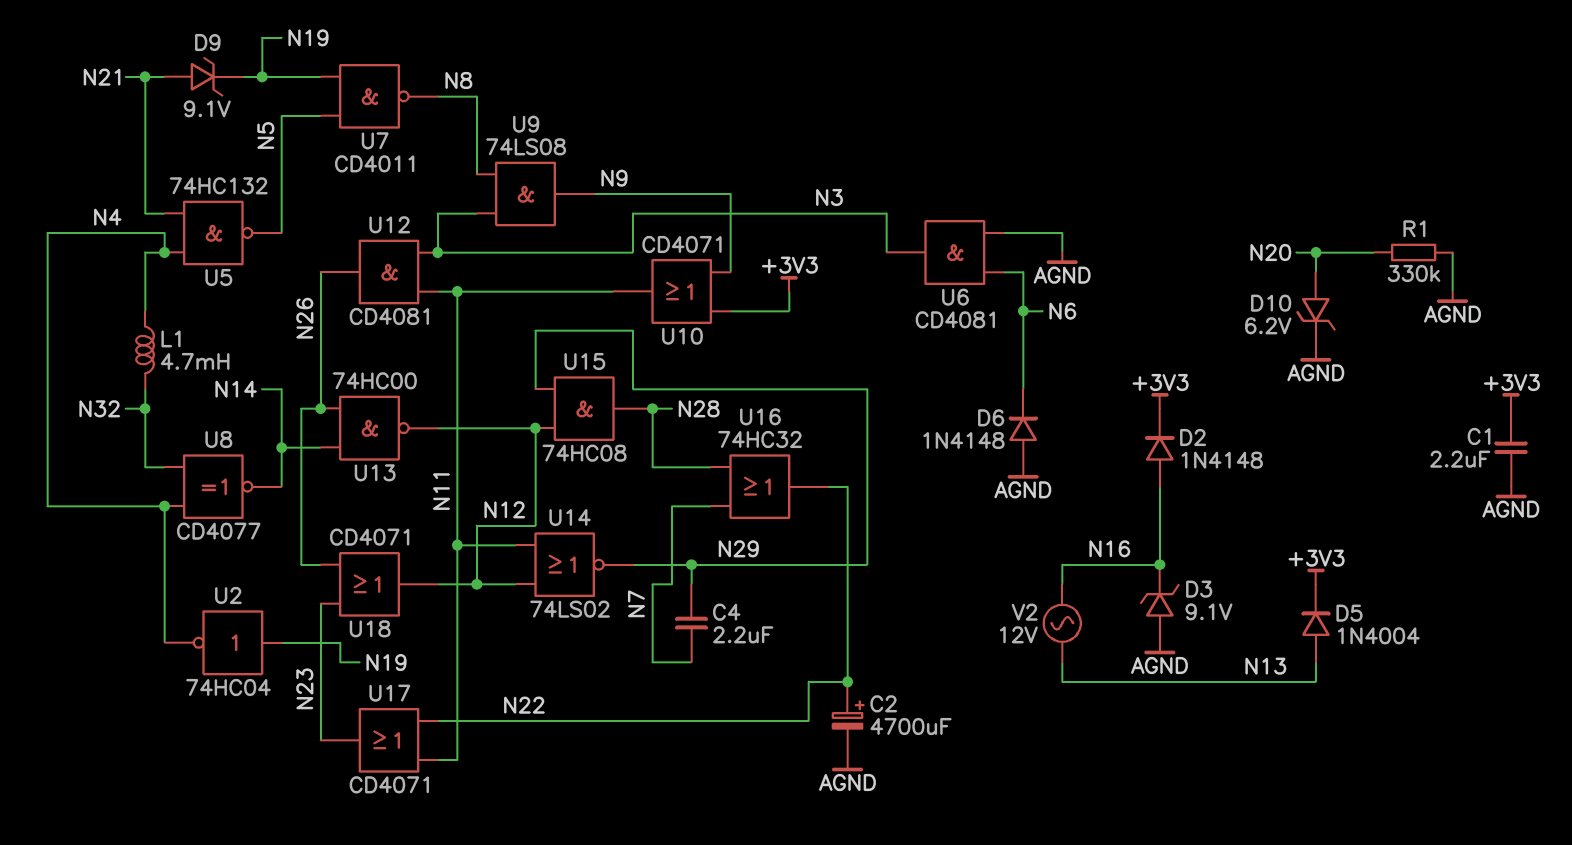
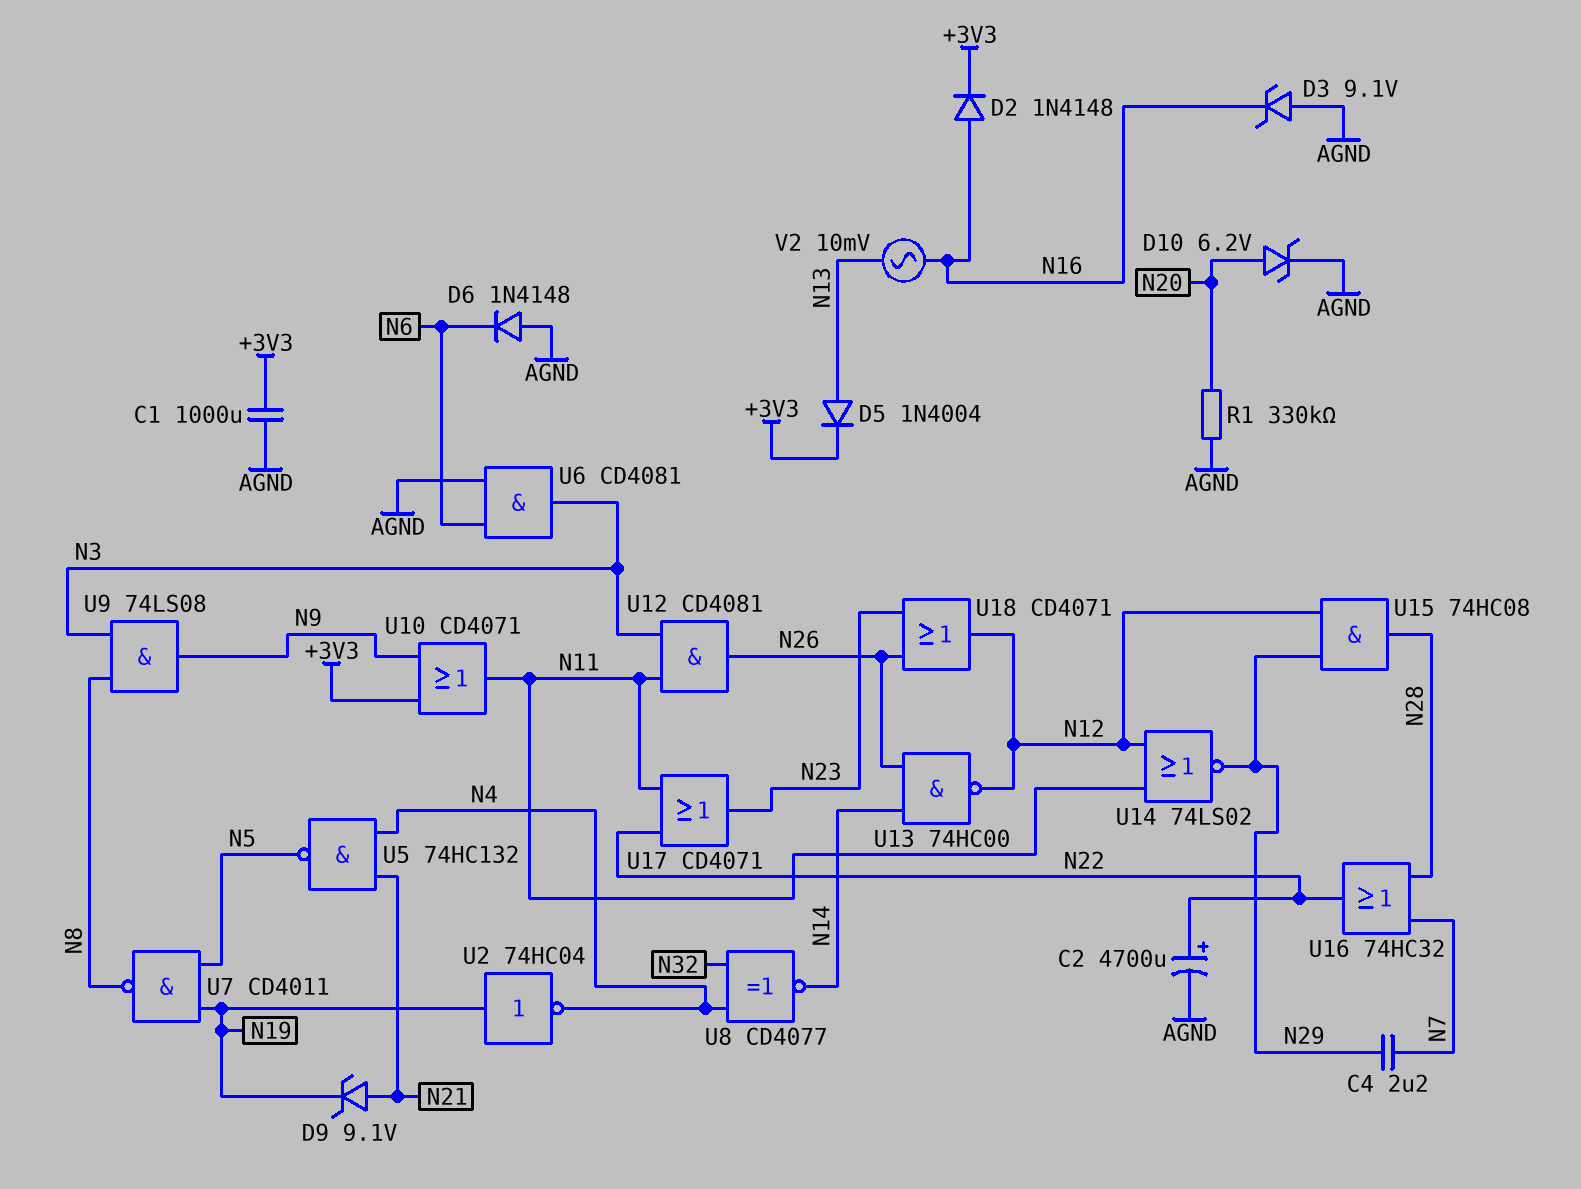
C1: 2.2uF (+3V3, AGND) -> 1000uF (+3V3, AGND)
L1: 4.7mH (N4, N32) -> none
V2: AC 12V (N13, N16) -> AC 10mV (N13, N16)

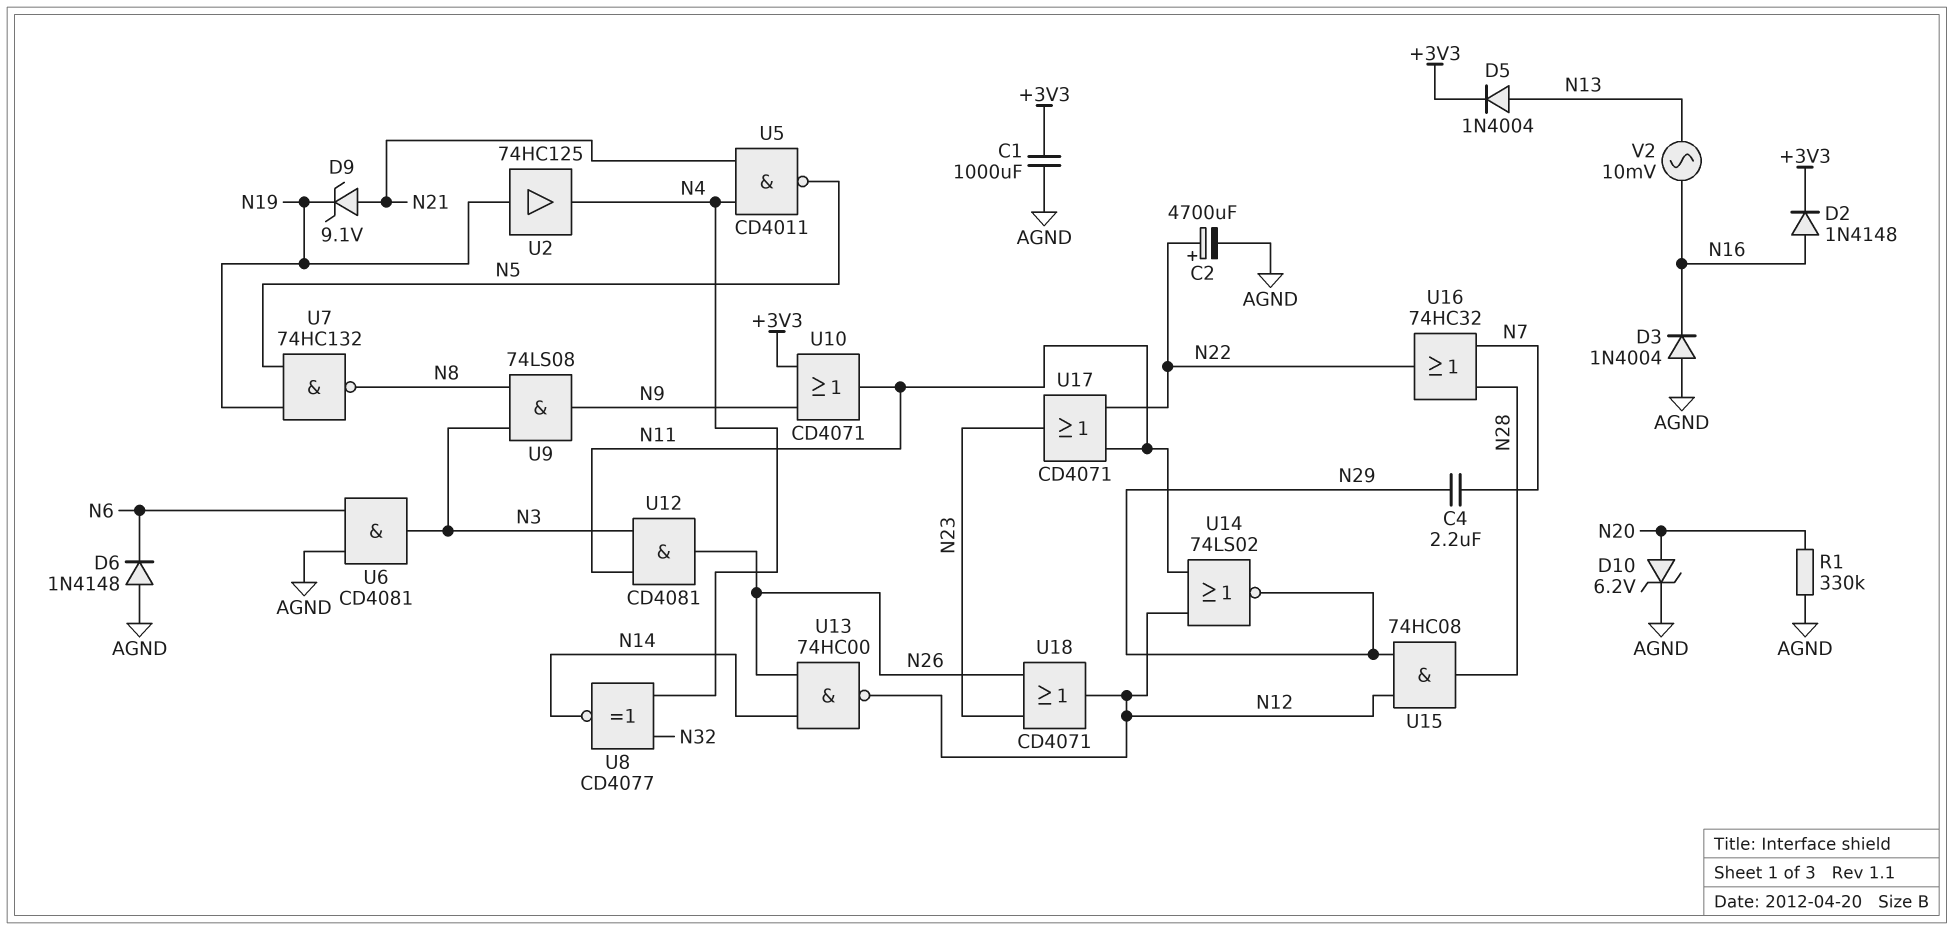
D3: zener 9.1V (A AGND, K N16) -> diode 1N4004 (A AGND, K N16)
U2: NOT 74HC04 (in N19, out N4) -> buffer 74HC125 (in N19, out N4)
U5: NAND 74HC132 (in N4, in N21, out N5) -> NAND CD4011 (in N4, in N21, out N5)
U7: NAND CD4011 (in N5, in N19, out N8) -> NAND 74HC132 (in N5, in N19, out N8)

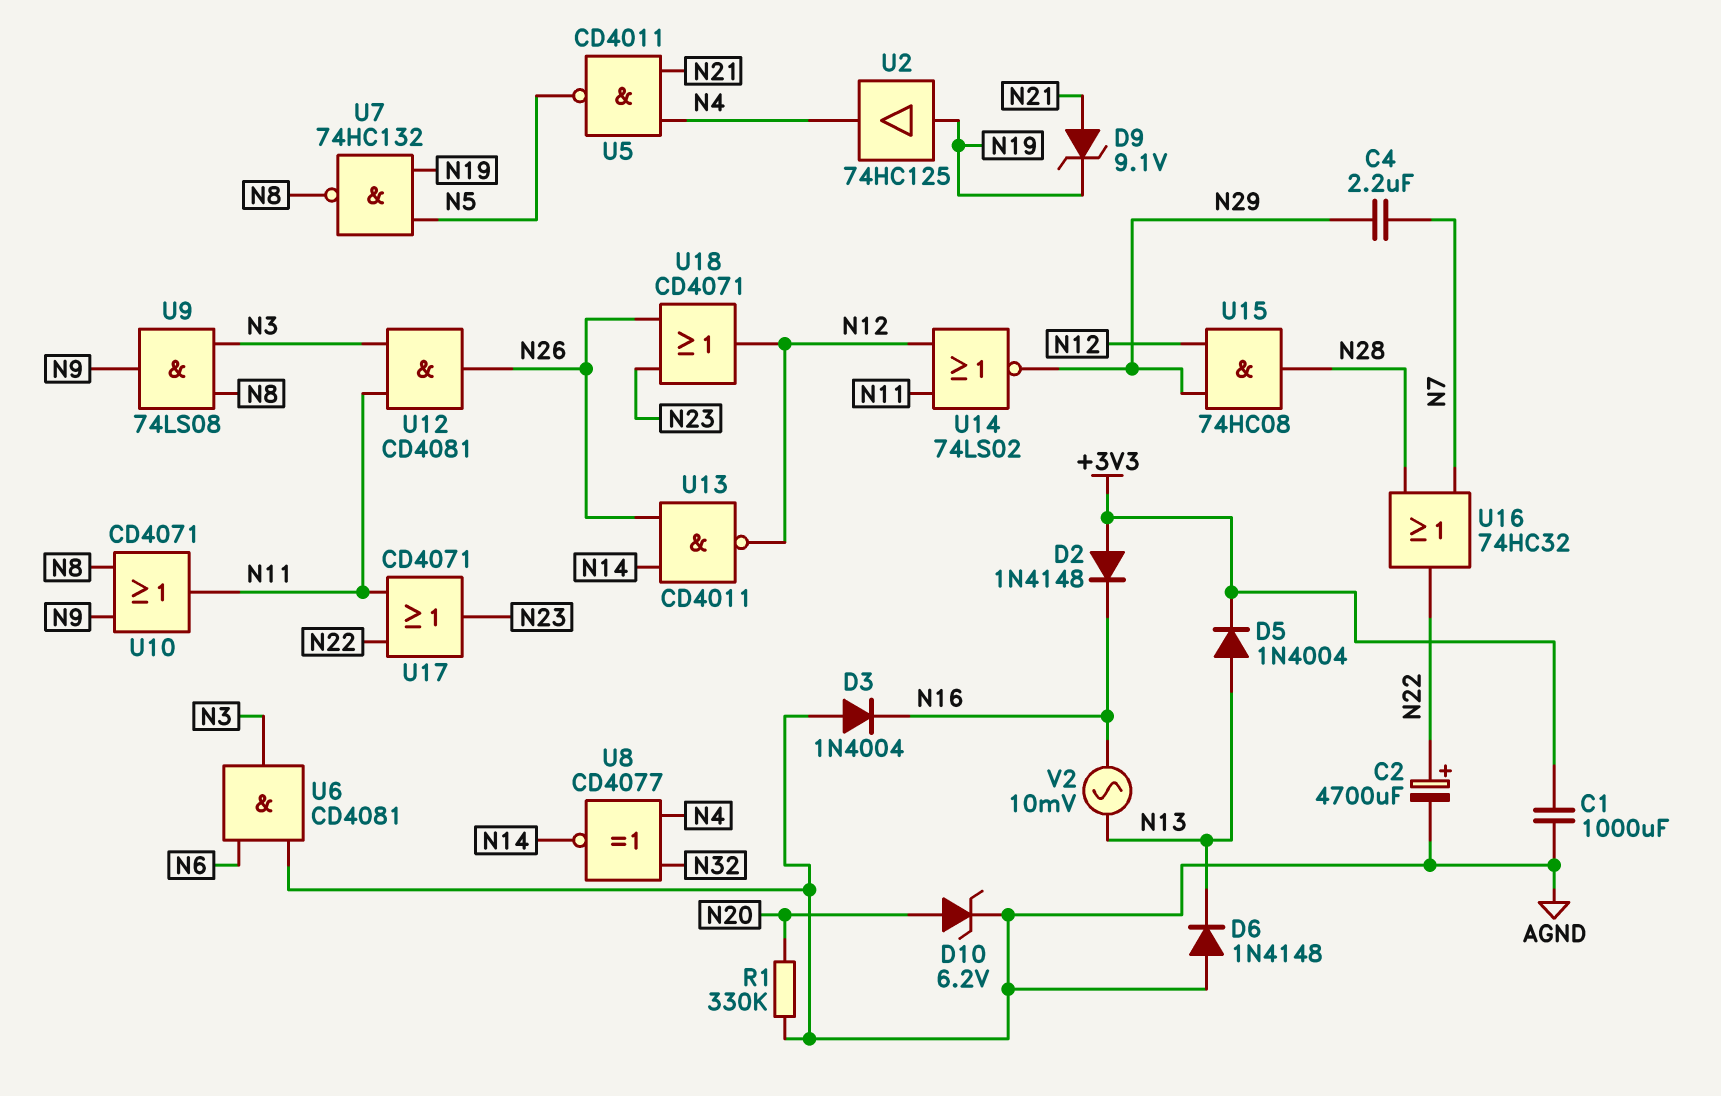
D2: diode 1N4148 (A N16, K +3V3) -> diode 1N4148 (A +3V3, K N16)
D6: diode 1N4148 (A AGND, K N6) -> diode 1N4148 (A AGND, K N13)
U10: OR CD4071 (in +3V3, in N9, out N11) -> OR CD4071 (in N8, in N9, out N11)
U13: NAND 74HC00 (in N14, in N26, out N12) -> NAND CD4011 (in N14, in N26, out N12)

